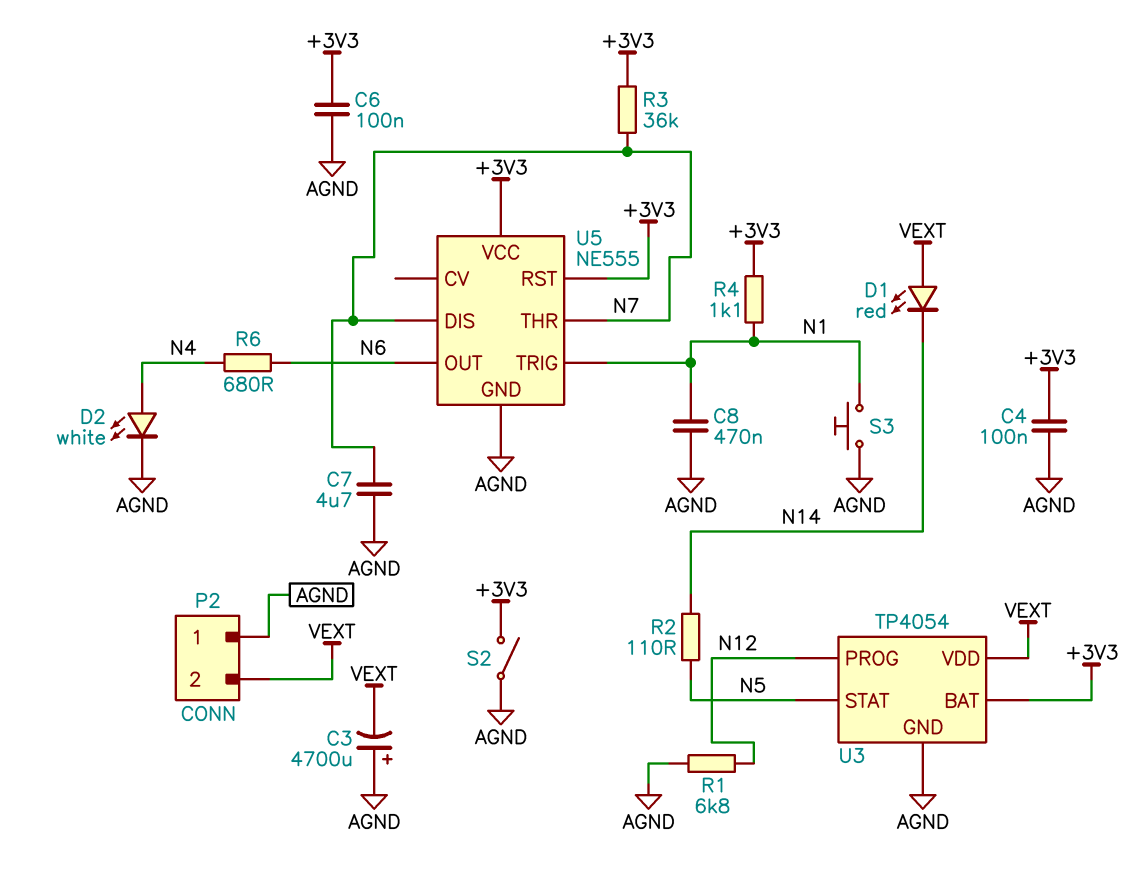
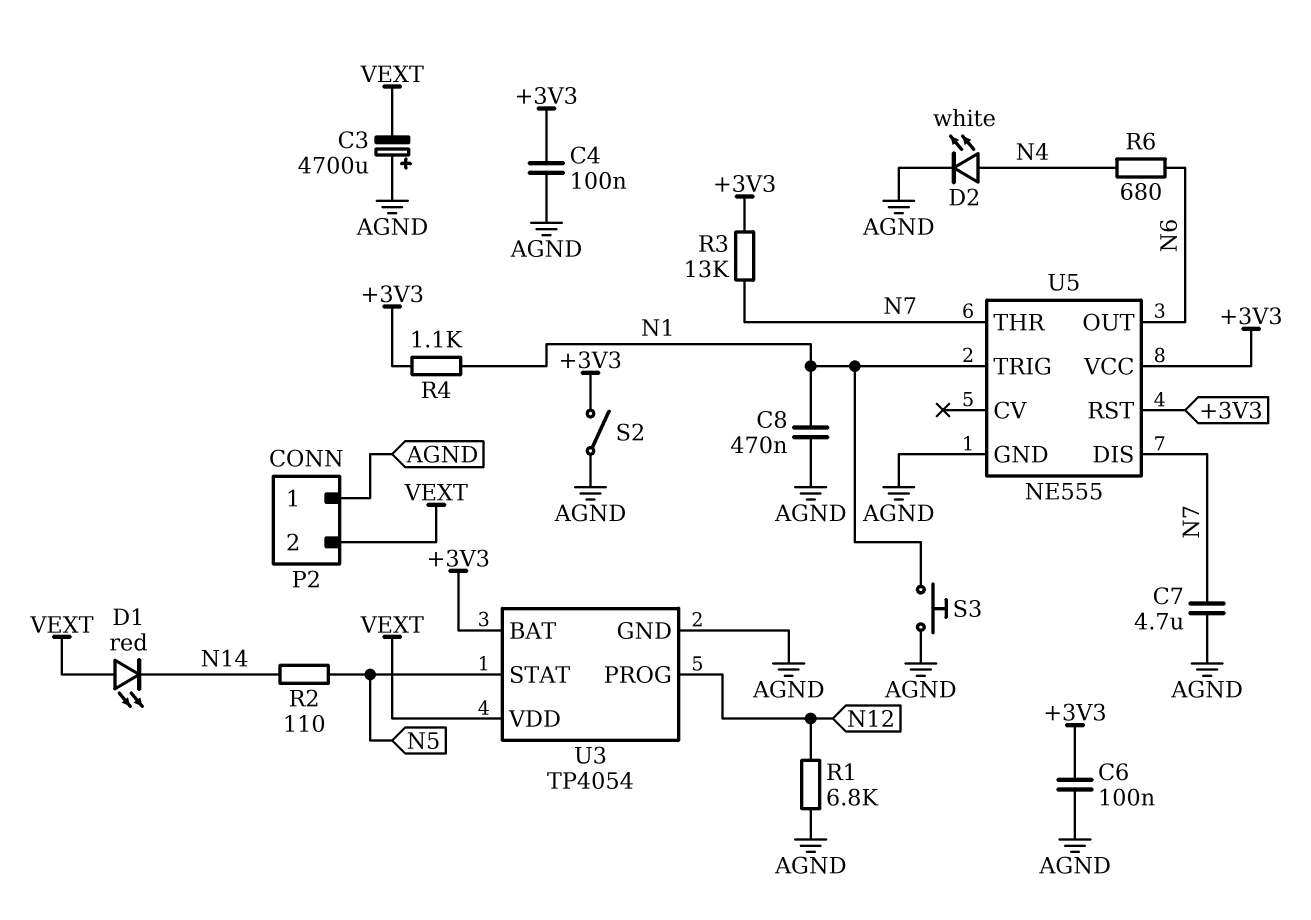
R3: 36k (+3V3, N7) -> 13k (+3V3, N7)

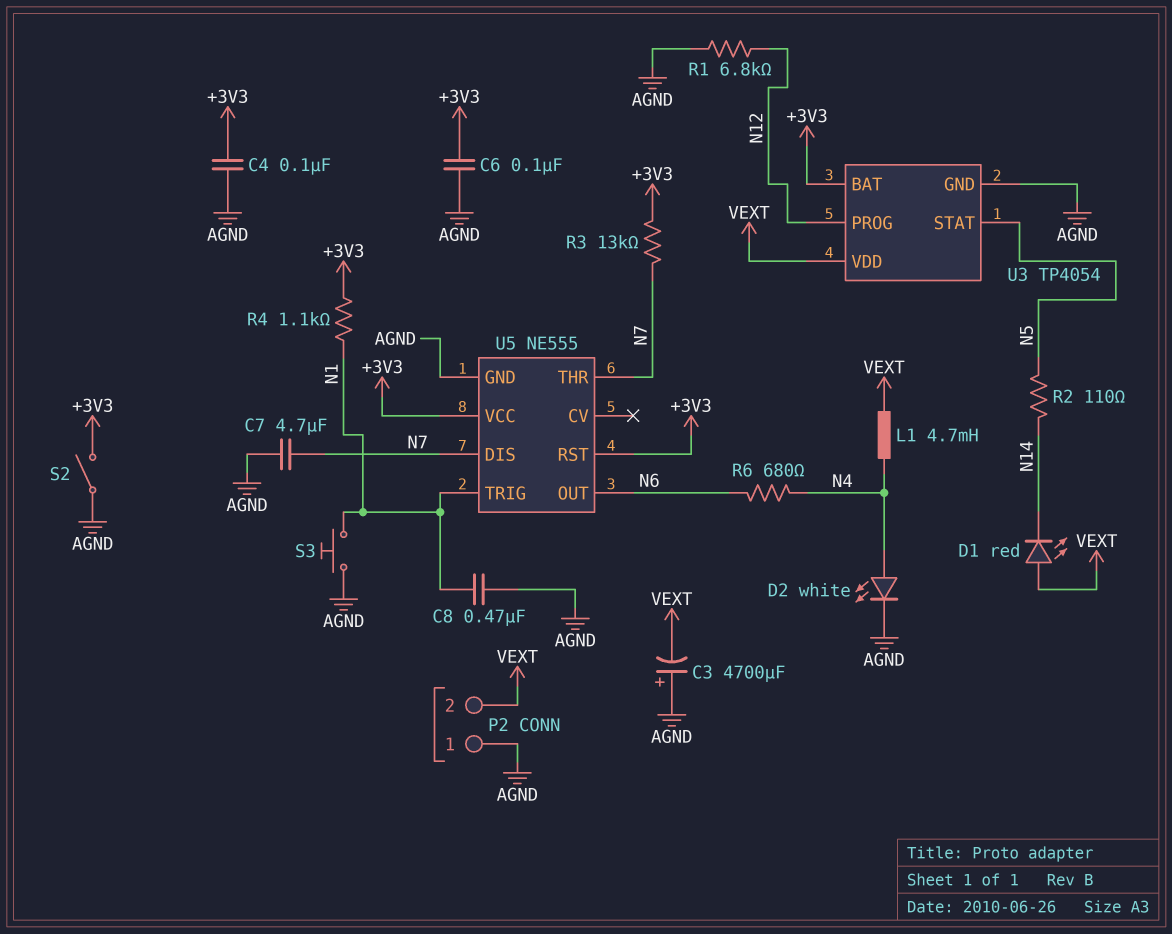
L1: none -> 4.7mH (N4, VEXT)

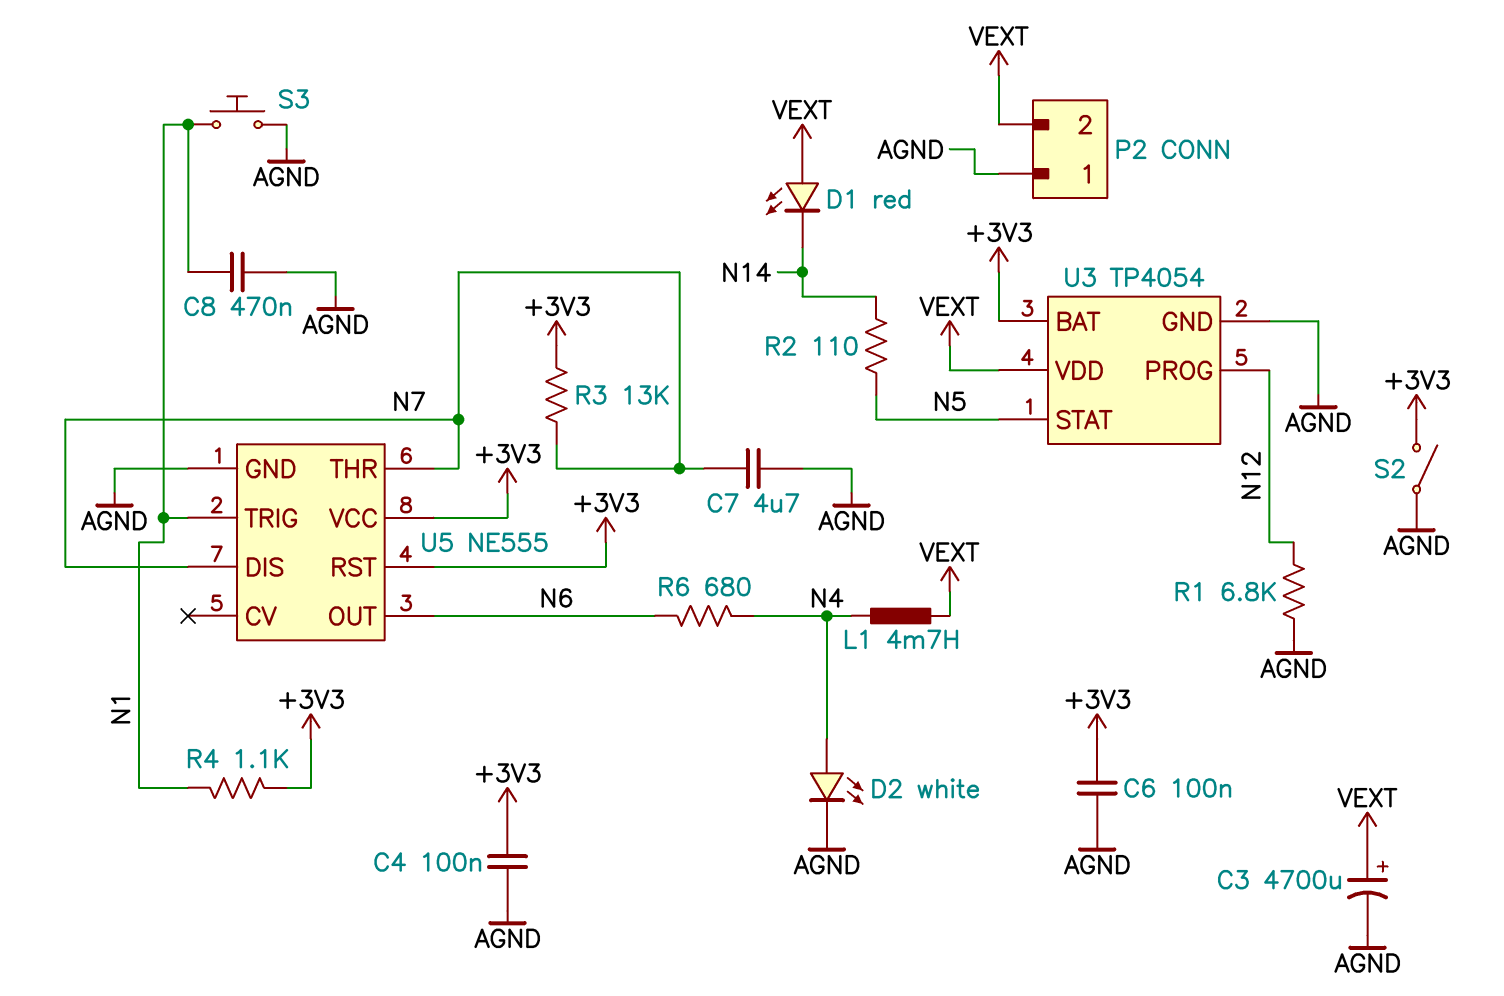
C3: 4700uF (plus AGND, minus VEXT) -> 4700uF (plus VEXT, minus AGND)

